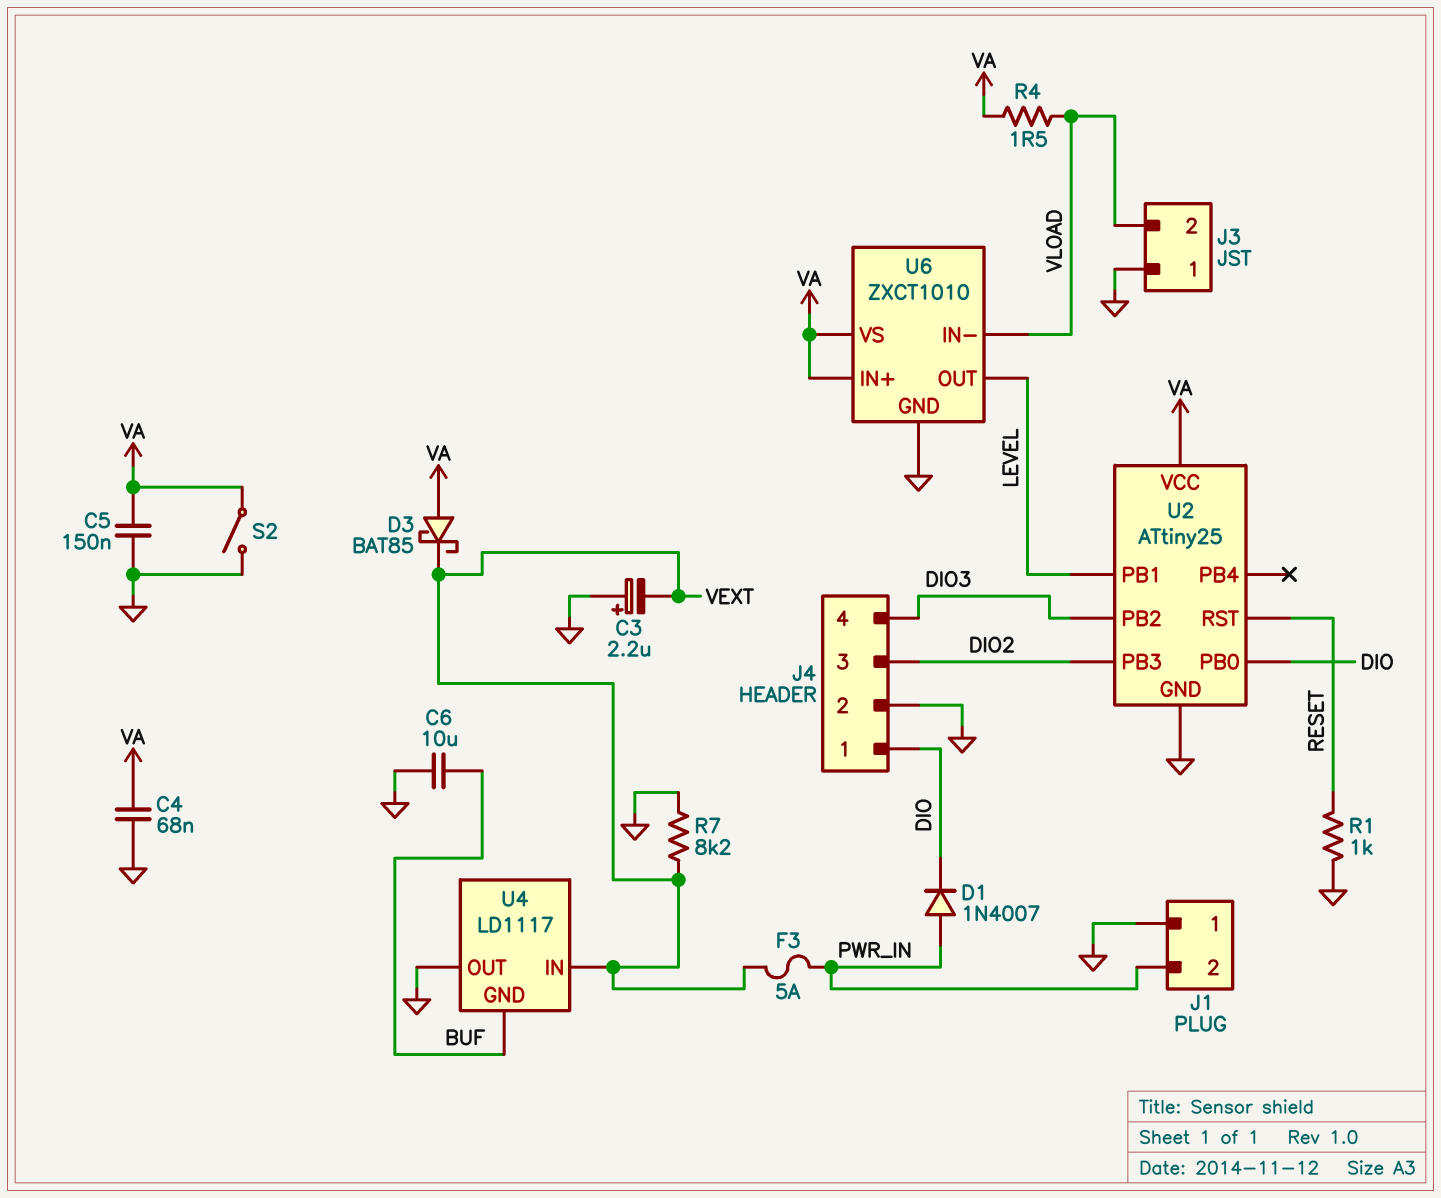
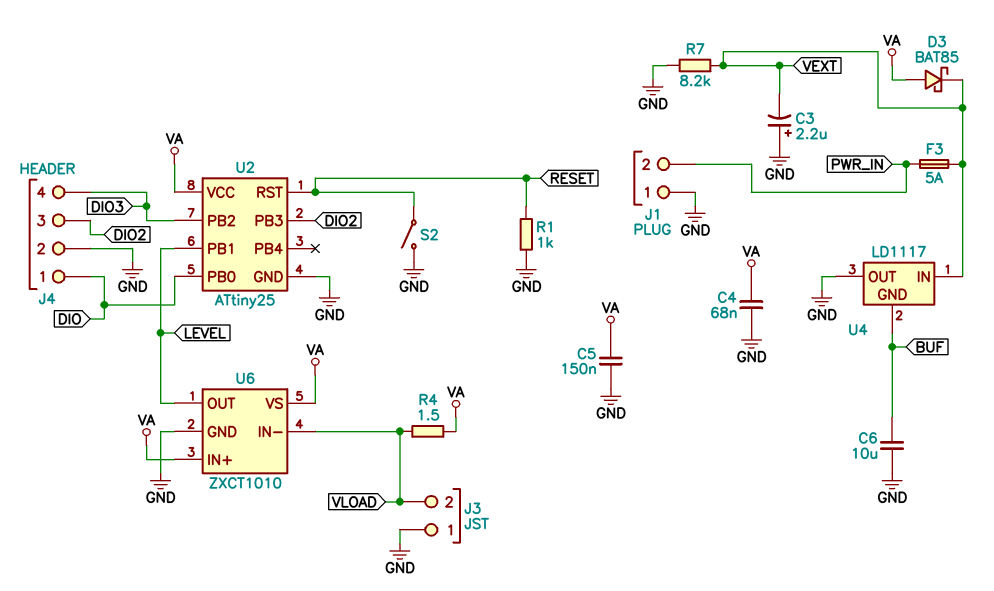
D1: diode 1N4007 (A PWR_IN, K DIO) -> none
S2: switch (GND, VA) -> switch (GND, RESET)

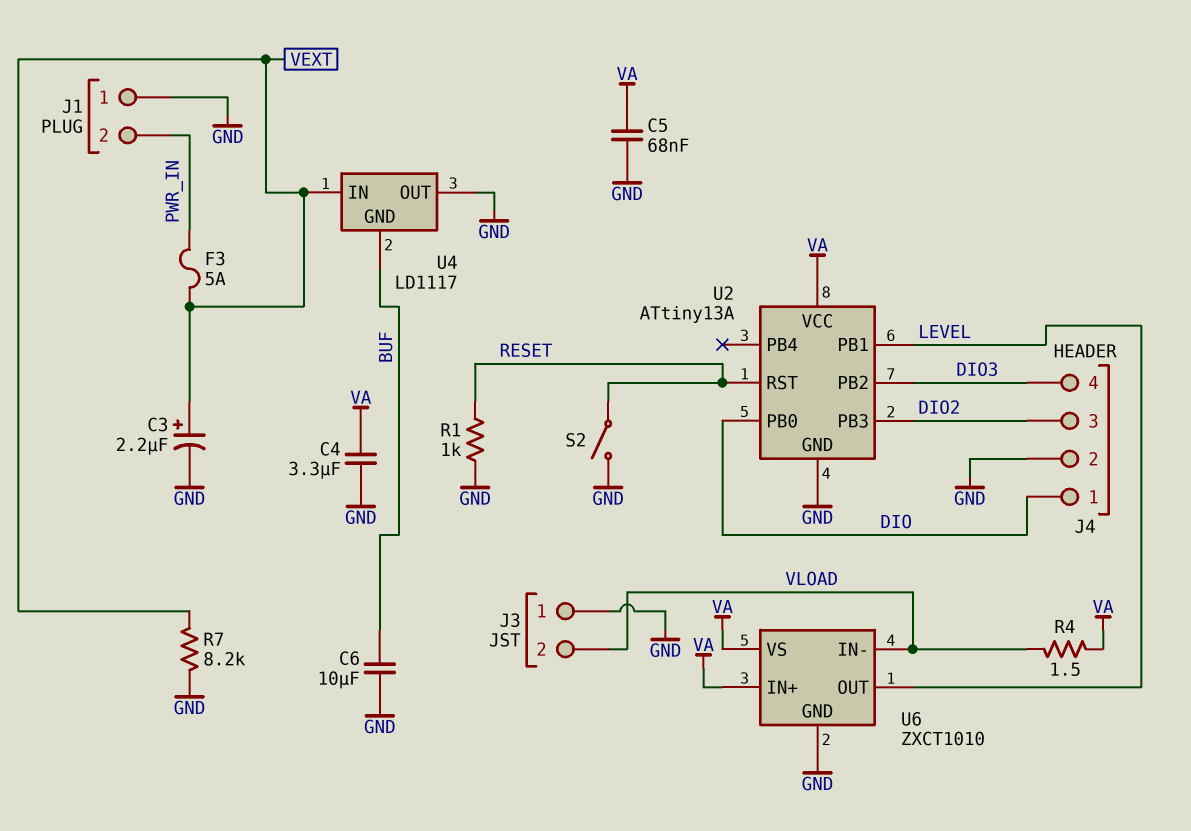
C3: 2.2uF (plus GND, minus VEXT) -> 2.2uF (plus VEXT, minus GND)
C4: 68nF (GND, VA) -> 3.3uF (GND, VA)
C5: 150nF (GND, VA) -> 68nF (GND, VA)
D3: schottky BAT85 (A VA, K VEXT) -> none
U2: ATtiny25 -> ATtiny13A

